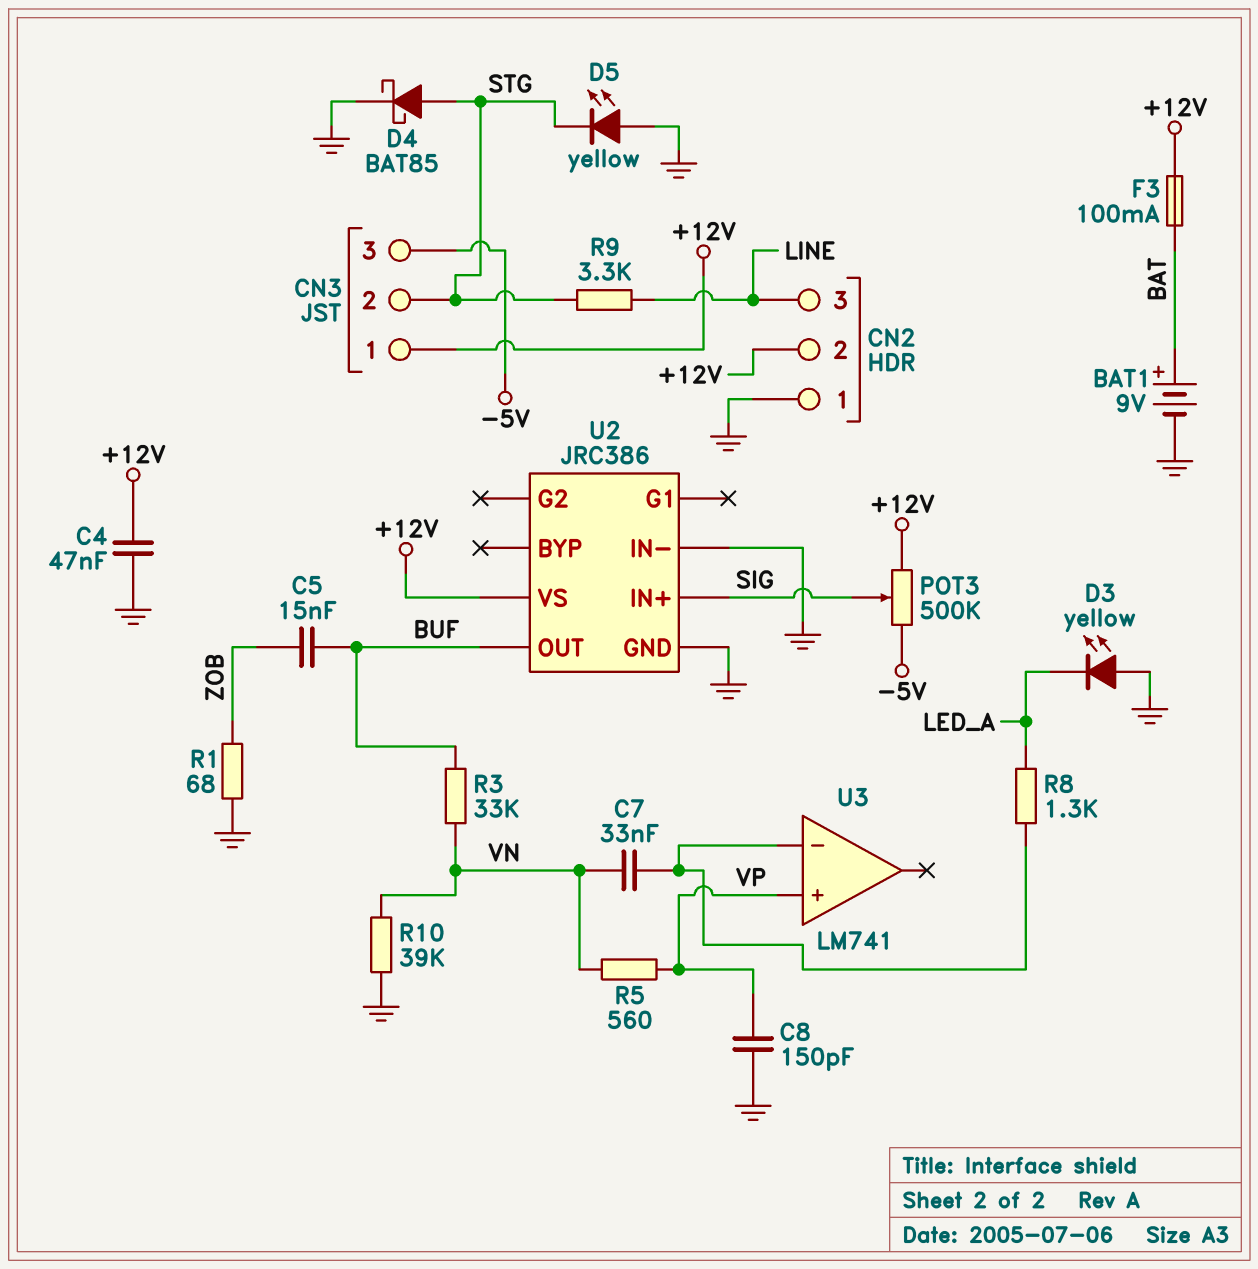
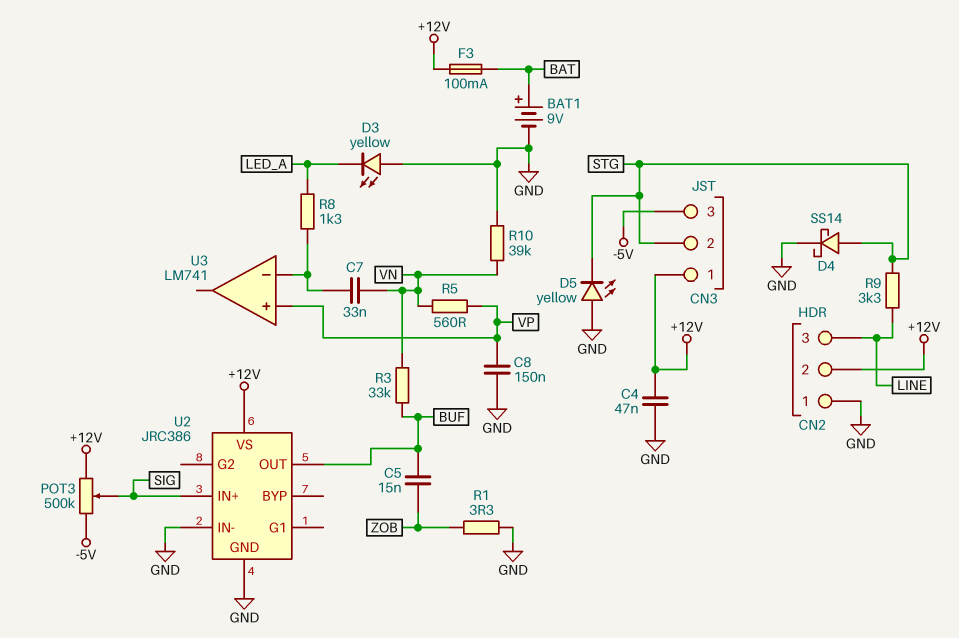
C8: 150pF (GND, VP) -> 150nF (GND, VP)
D4: schottky BAT85 (A STG, K GND) -> schottky SS14 (A STG, K GND)
R1: 68 (GND, ZOB) -> 3.3 (GND, ZOB)

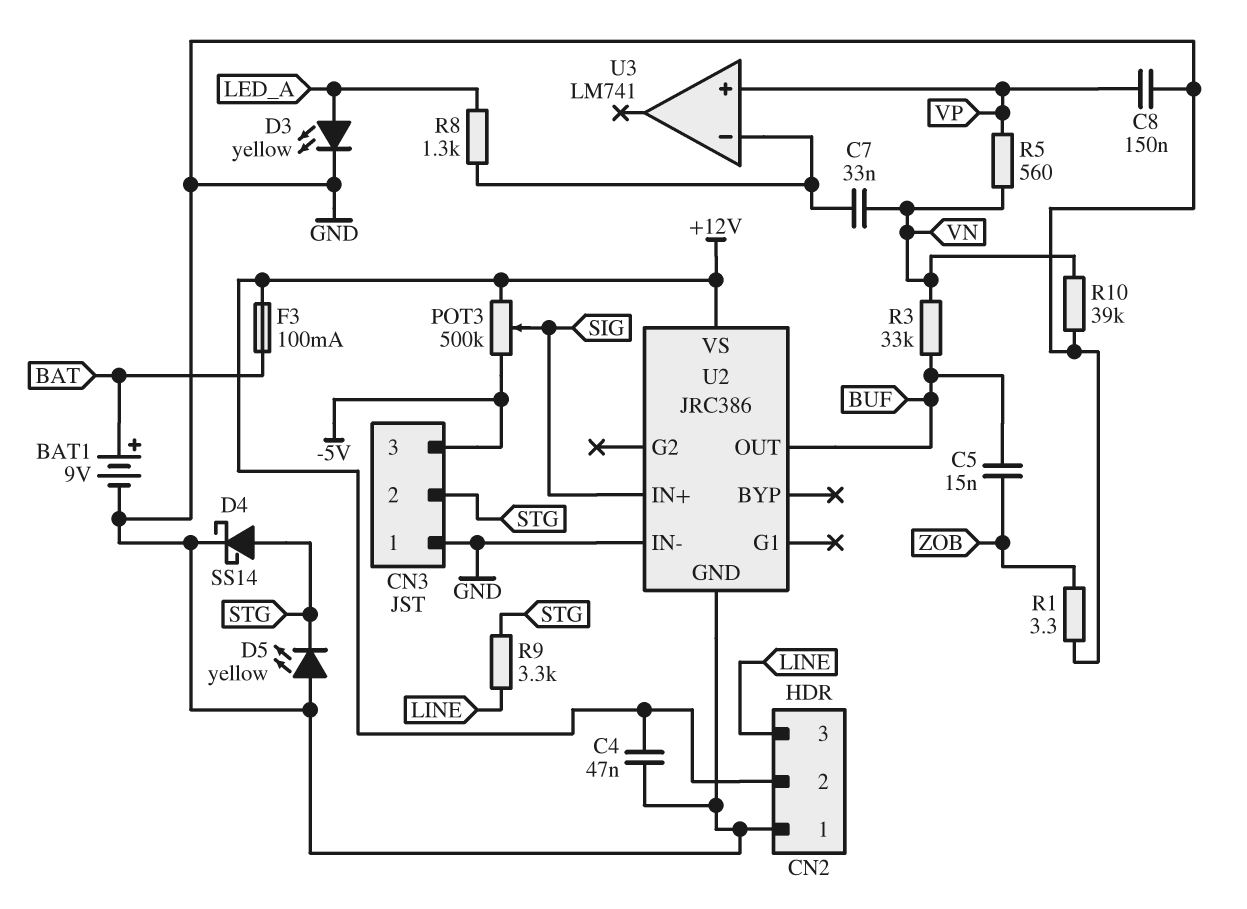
CN3 pin 1: +12V -> GND
D3: LED yellow (A GND, K LED_A) -> LED yellow (A LED_A, K GND)

